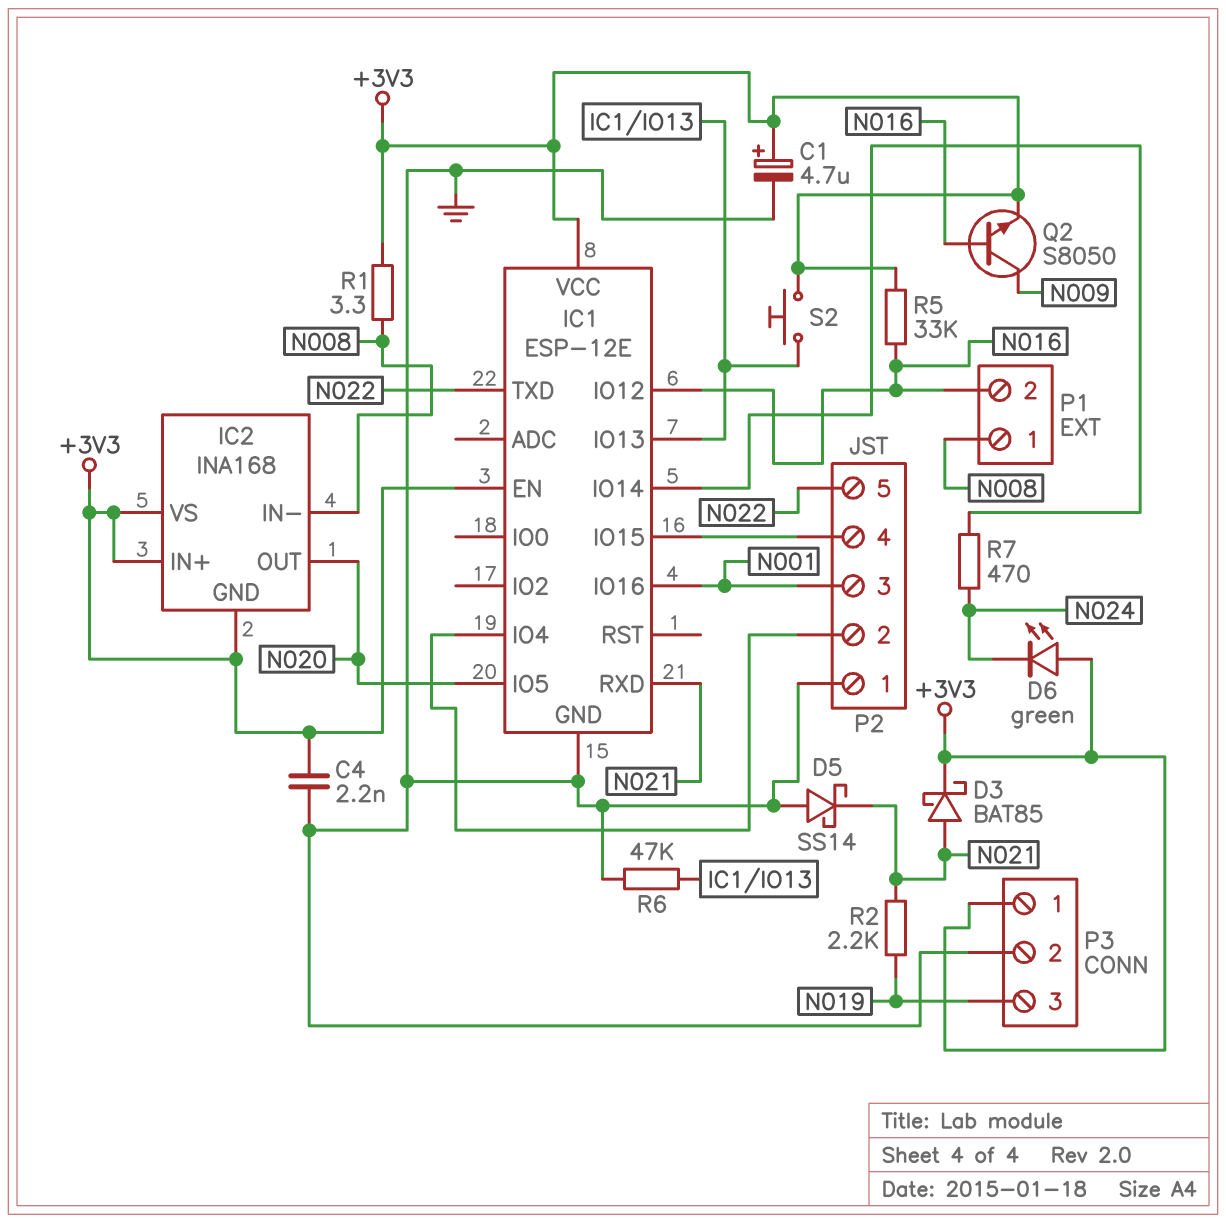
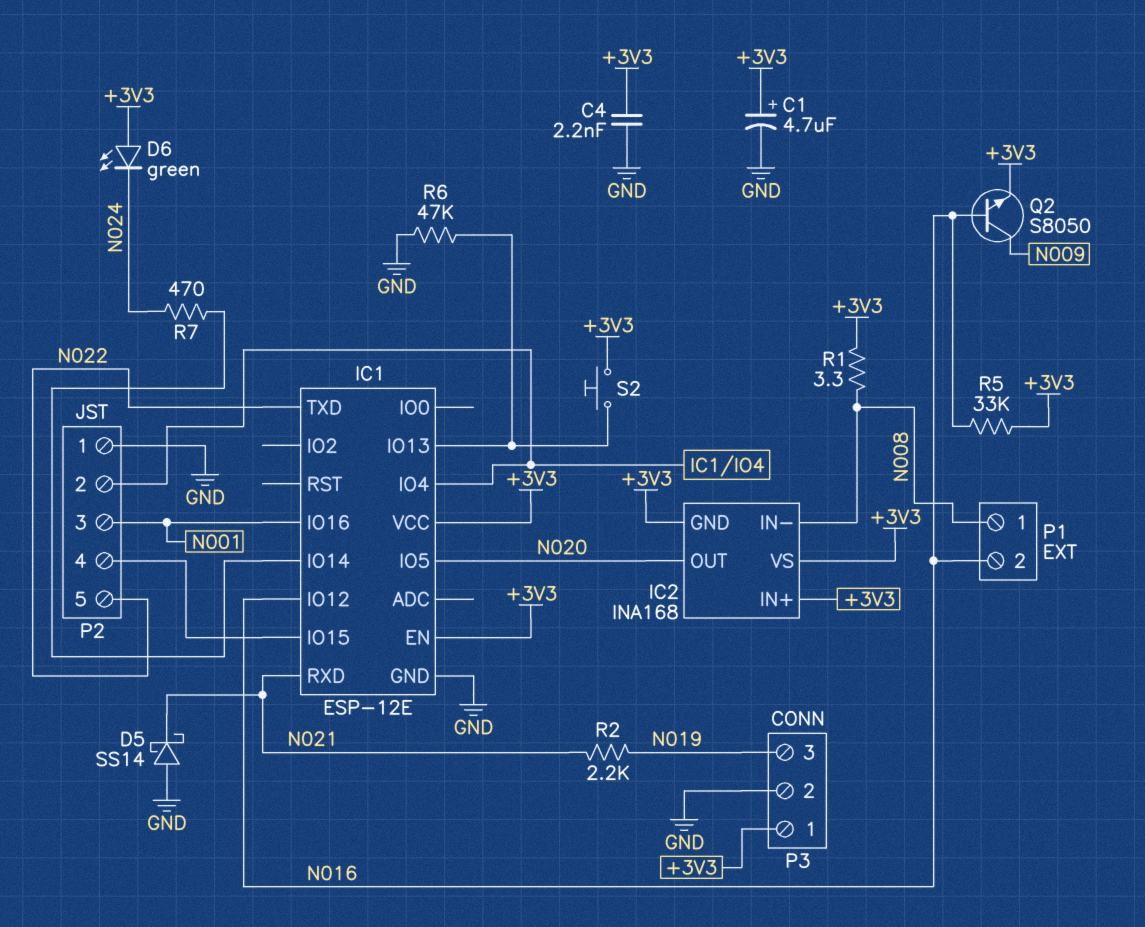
D3: schottky BAT85 (A N021, K +3V3) -> none

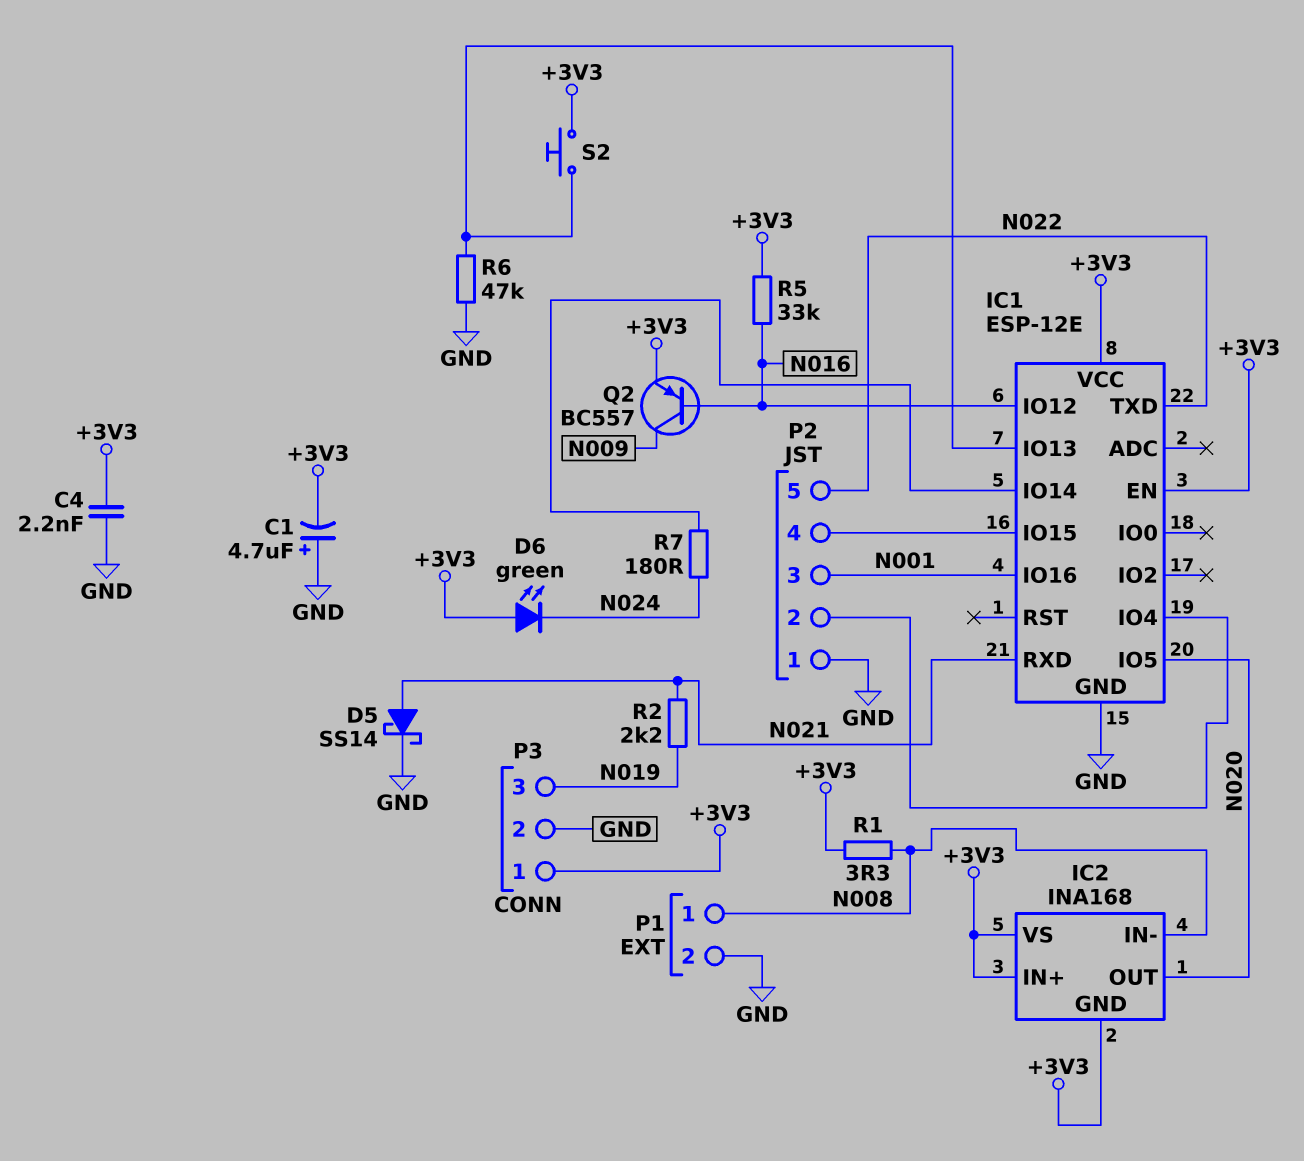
C1: 4.7uF (plus +3V3, minus GND) -> 4.7uF (plus GND, minus +3V3)
D5: schottky SS14 (A GND, K N021) -> schottky SS14 (A N021, K GND)
P1 pin 2: N016 -> GND
Q2: NPN S8050 (B N016, C N009, E +3V3) -> PNP BC557 (B N016, C N009, E +3V3)
R7: 470 (IC1/IO14, N024) -> 180 (IC1/IO14, N024)

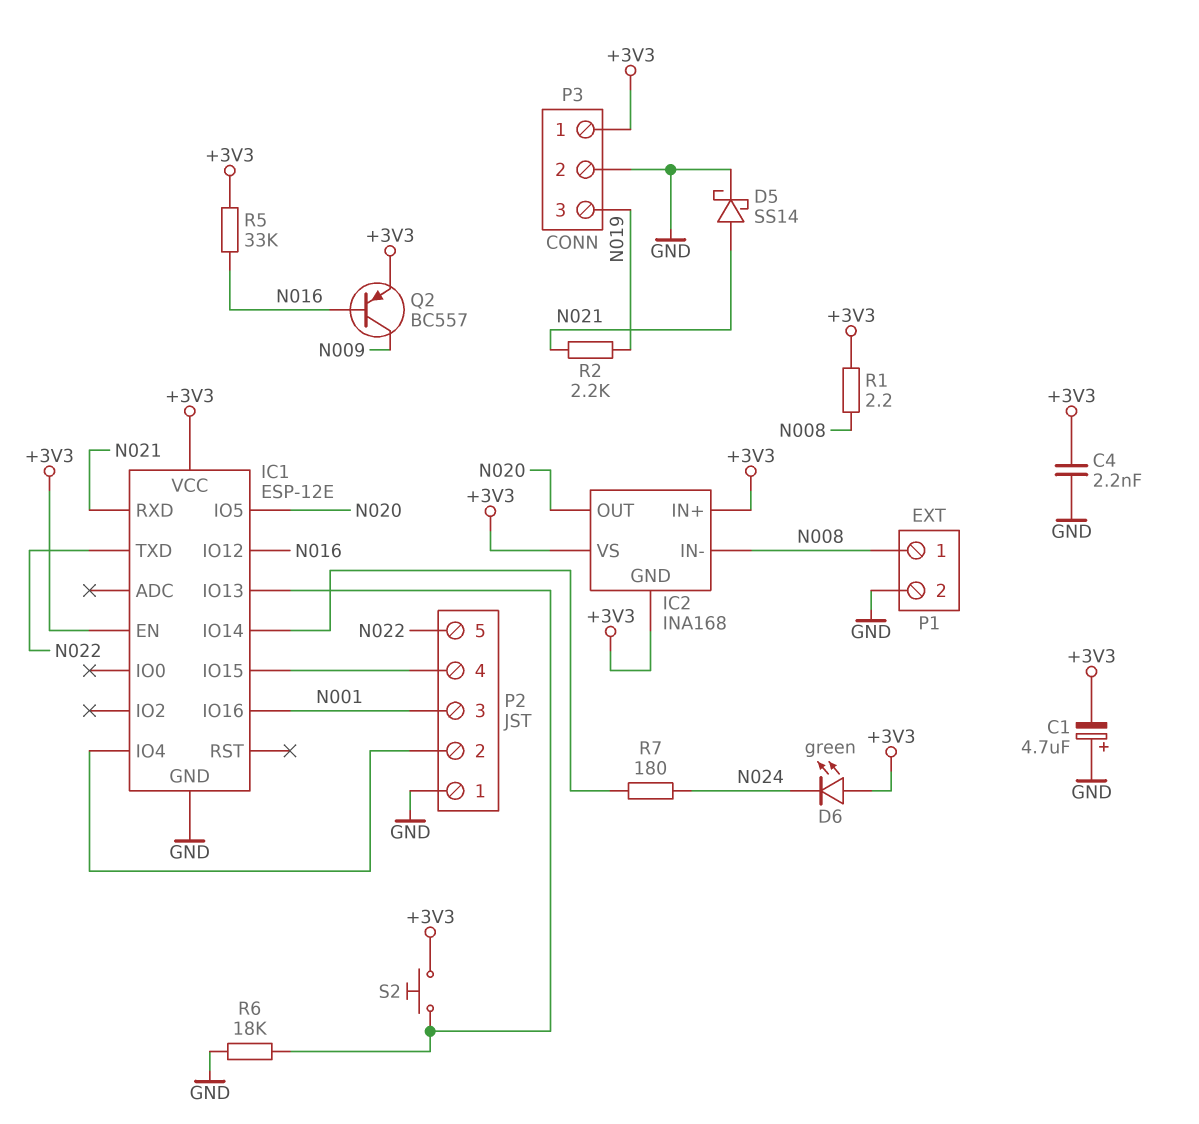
R1: 3.3 (+3V3, N008) -> 2.2 (+3V3, N008)
R6: 47k (GND, IC1/IO13) -> 18k (GND, IC1/IO13)

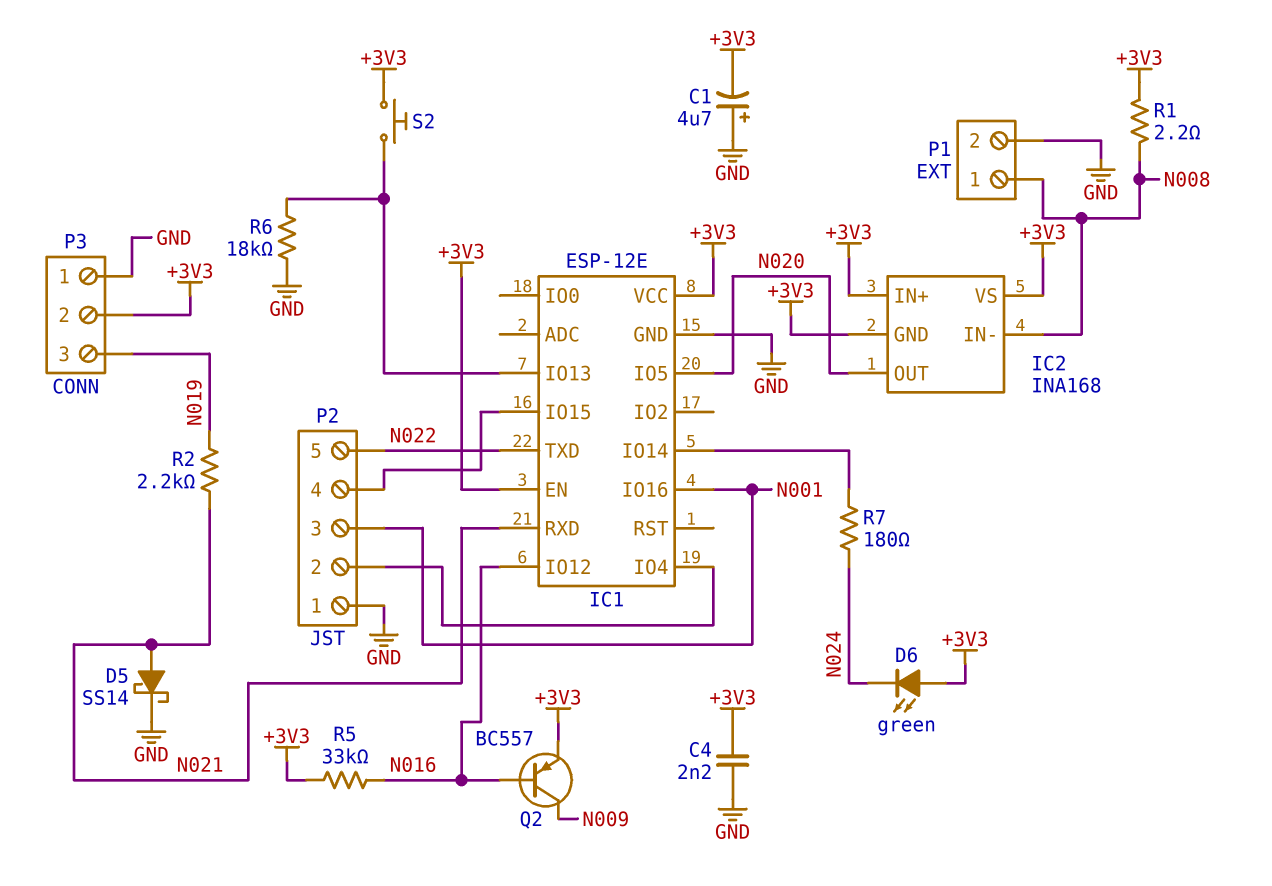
P3 pin 1: +3V3 -> GND
P3 pin 2: GND -> +3V3

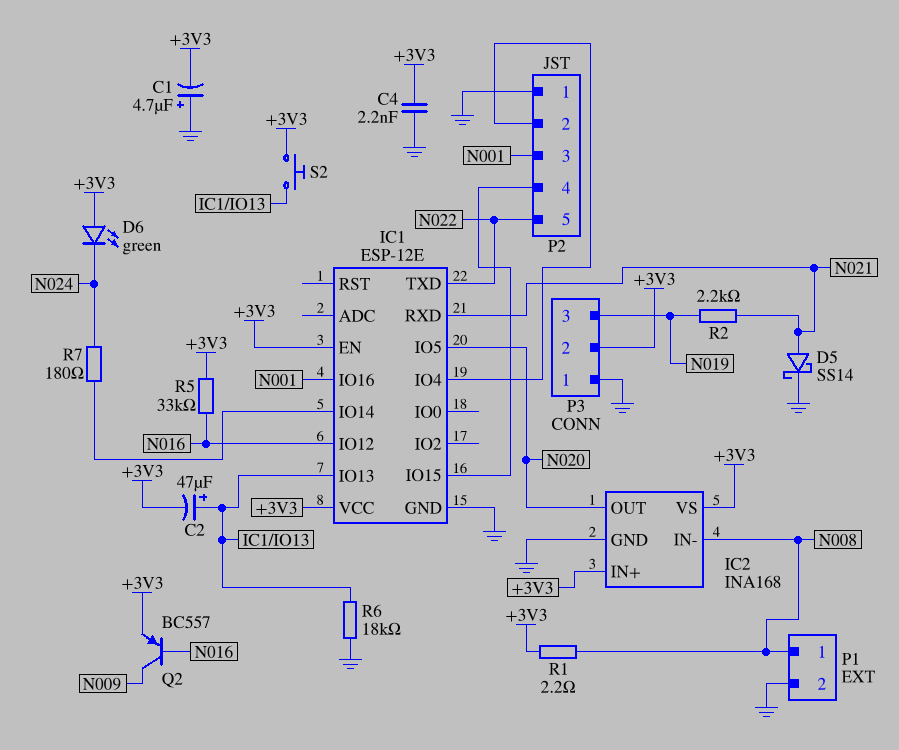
C2: none -> 47uF (plus IC1/IO13, minus +3V3)
IC2 pin GND: +3V3 -> GND

